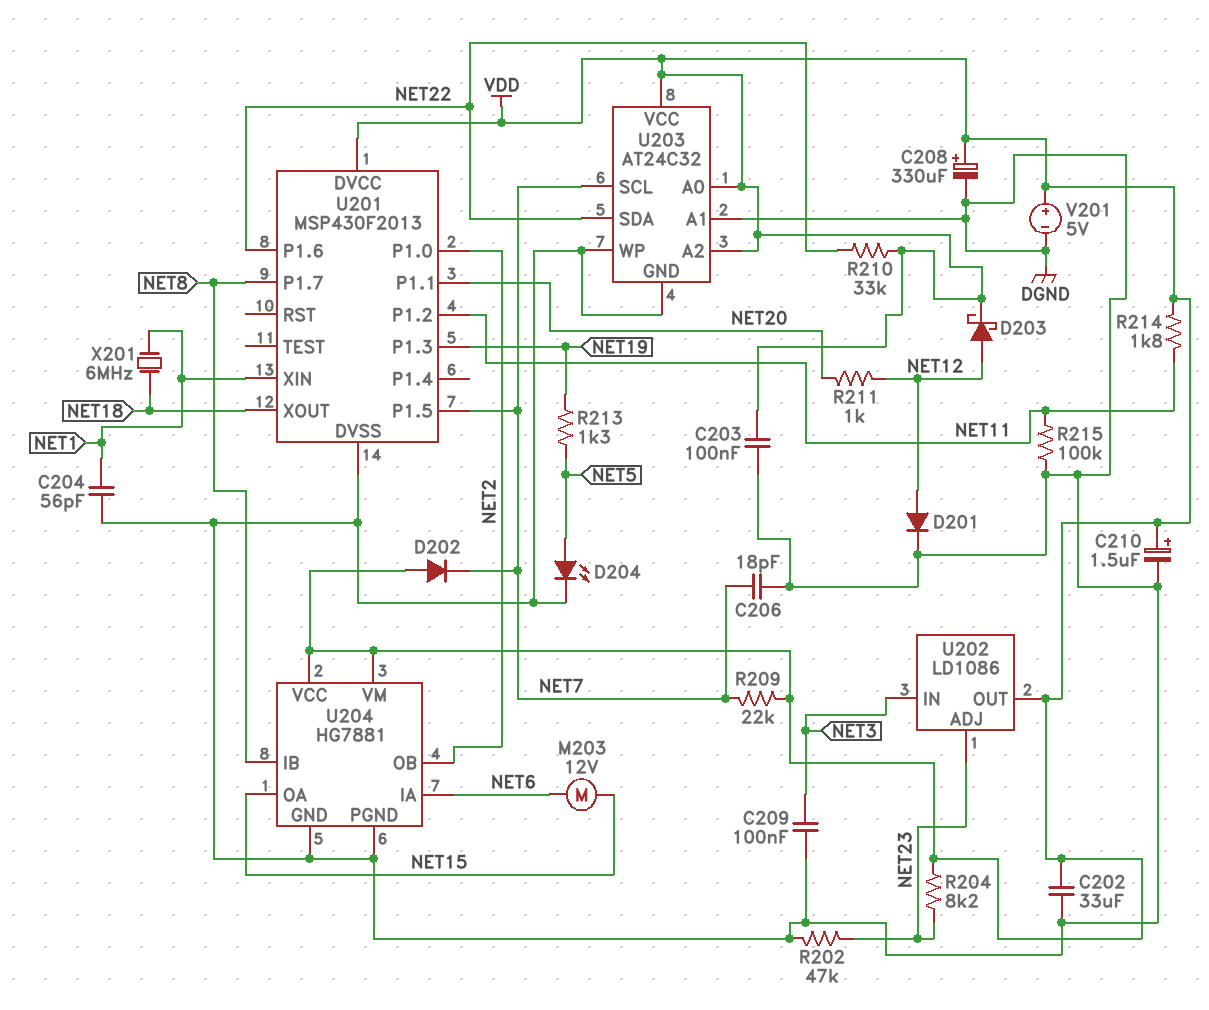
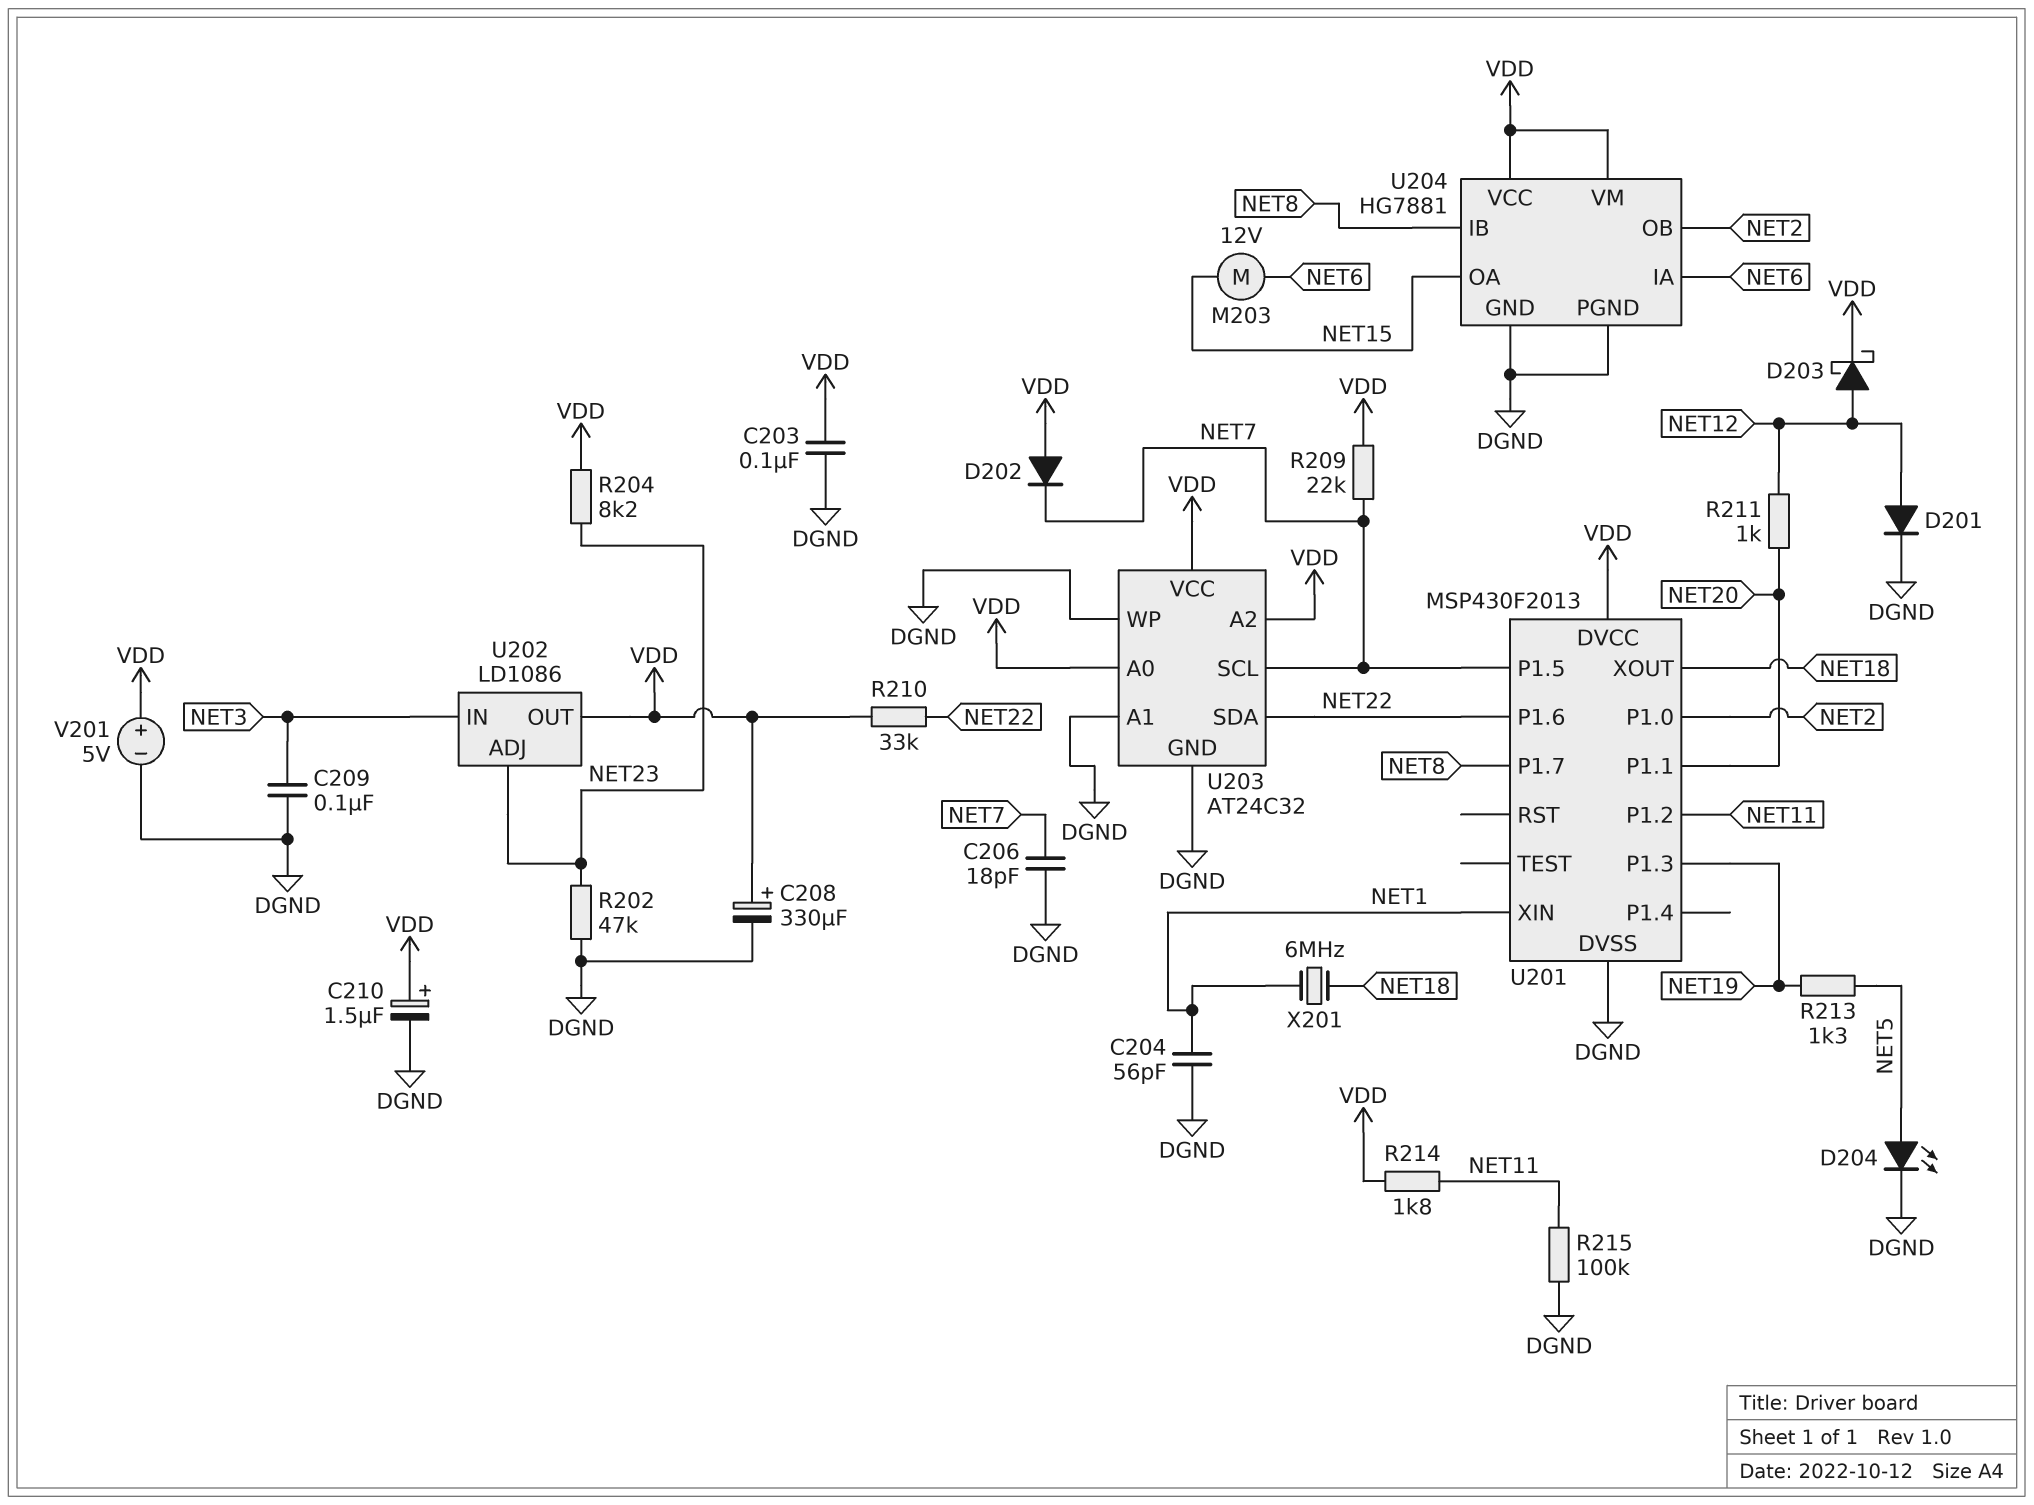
C202: 33uF (DGND, VDD) -> none

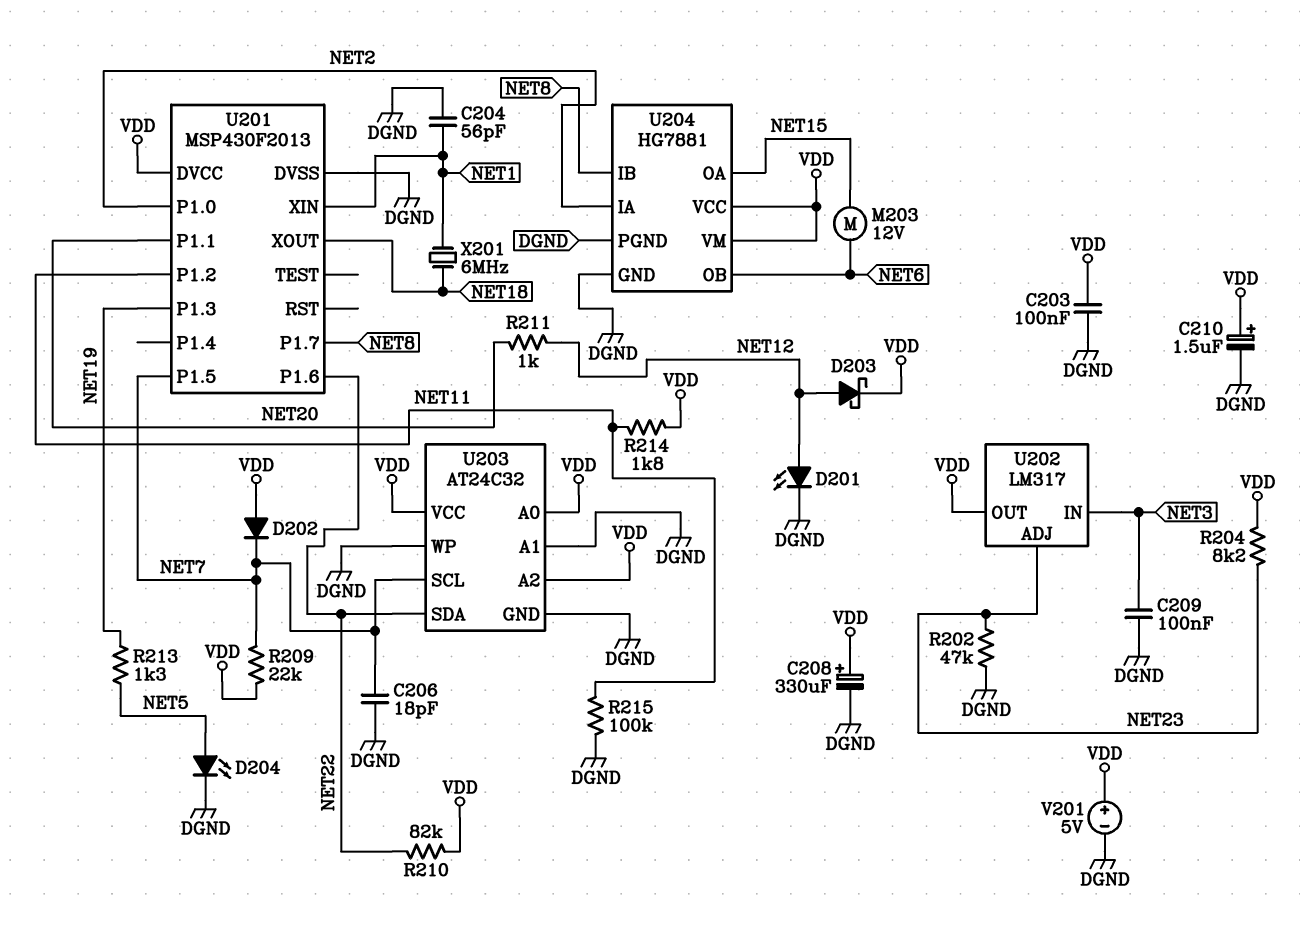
D201: diode (A NET12, K DGND) -> LED (A NET12, K DGND)
R210: 33k (NET22, VDD) -> 82k (NET22, VDD)
U202: LD1086 -> LM317
U204 pin IA: NET6 -> NET2
U204 pin OB: NET2 -> NET6

